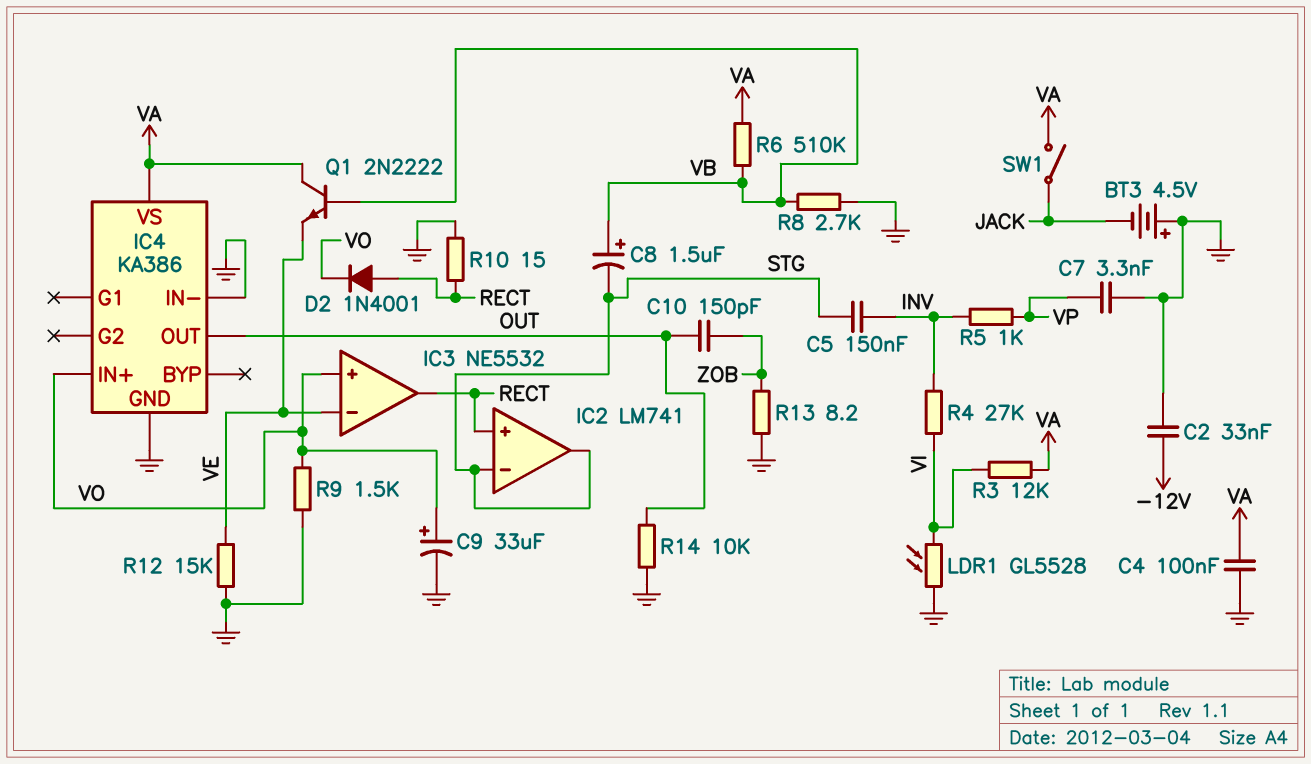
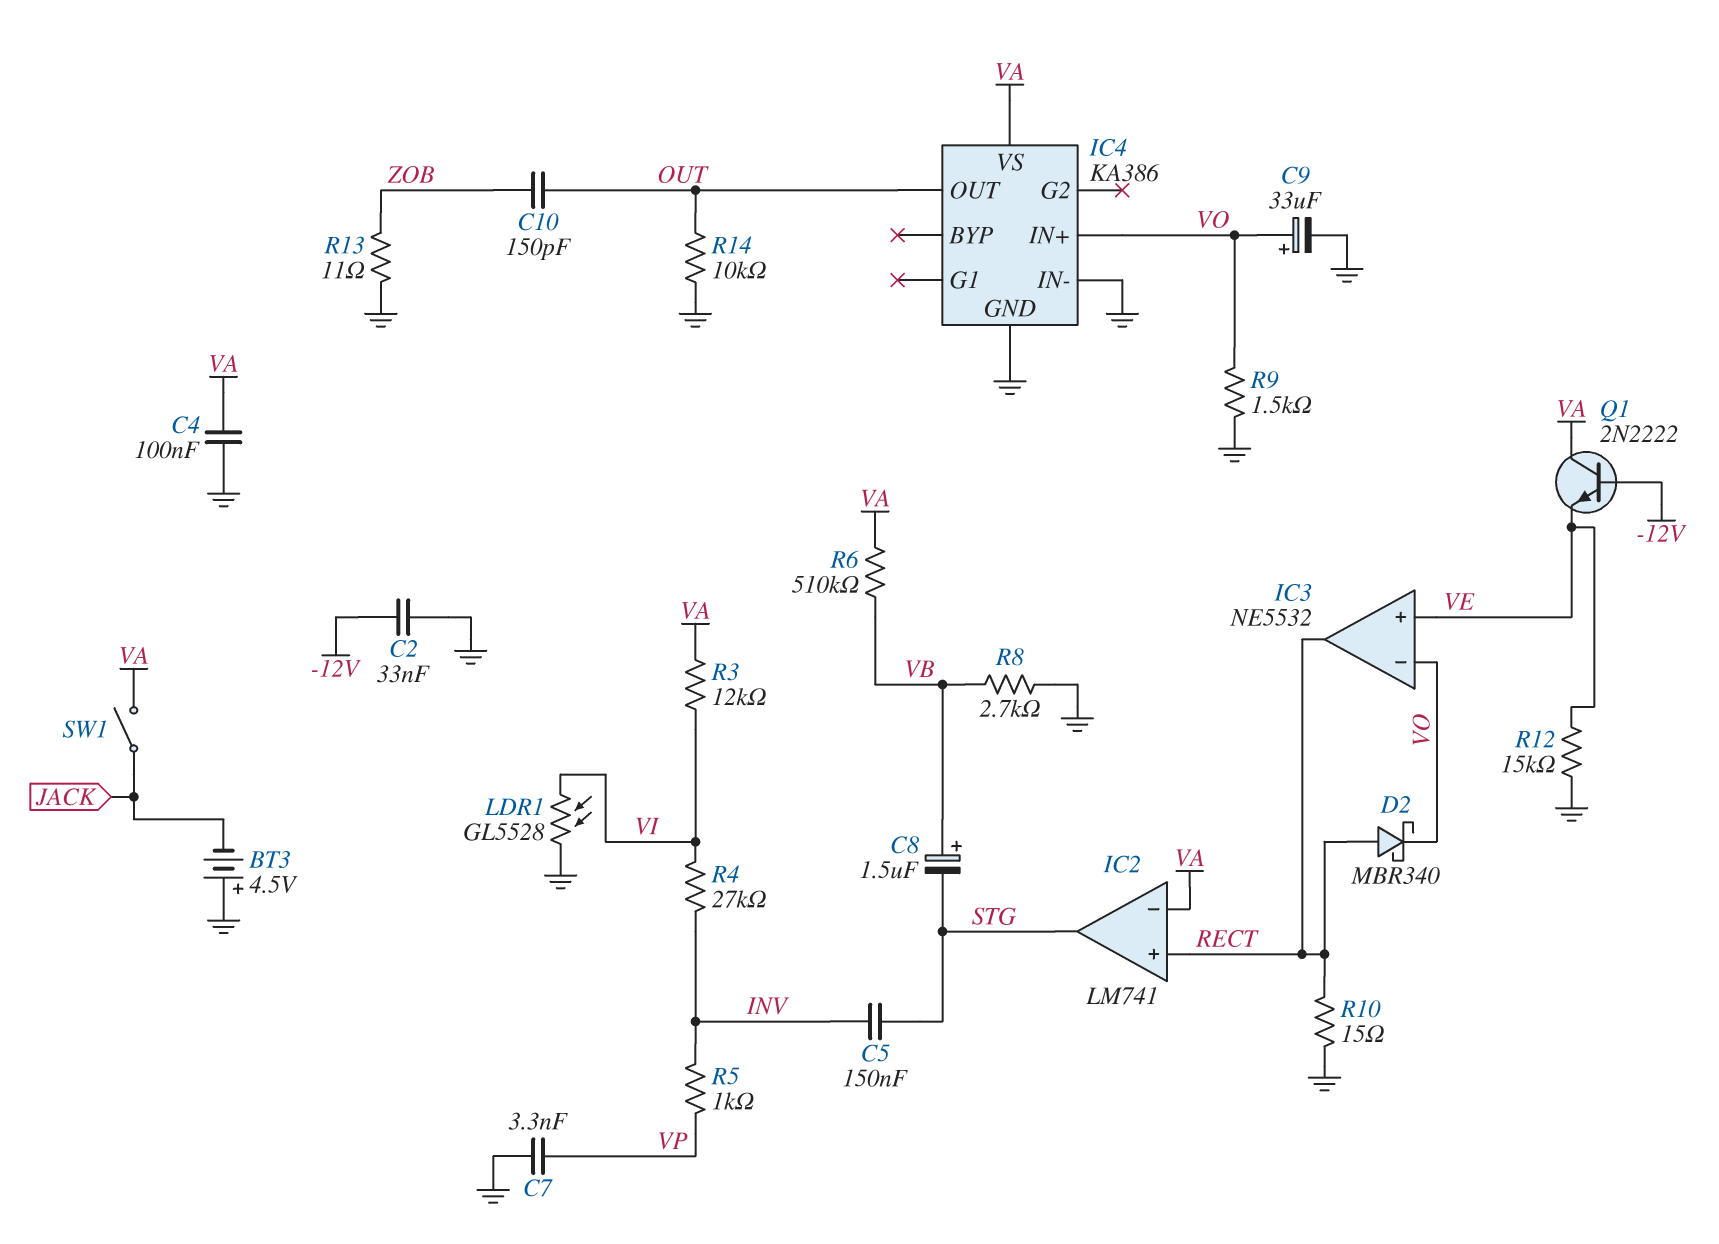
D2: diode 1N4001 (A RECT, K VO) -> schottky MBR340 (A RECT, K VO)
IC2 pin in-: STG -> VA
IC3 pin in+: VO -> VE
IC3 pin in-: VE -> VO
Q1: NPN 2N2222 (B VB, C VA, E VE) -> NPN 2N2222 (B -12V, C VA, E VE)
R13: 8.2 (GND, ZOB) -> 11 (GND, ZOB)

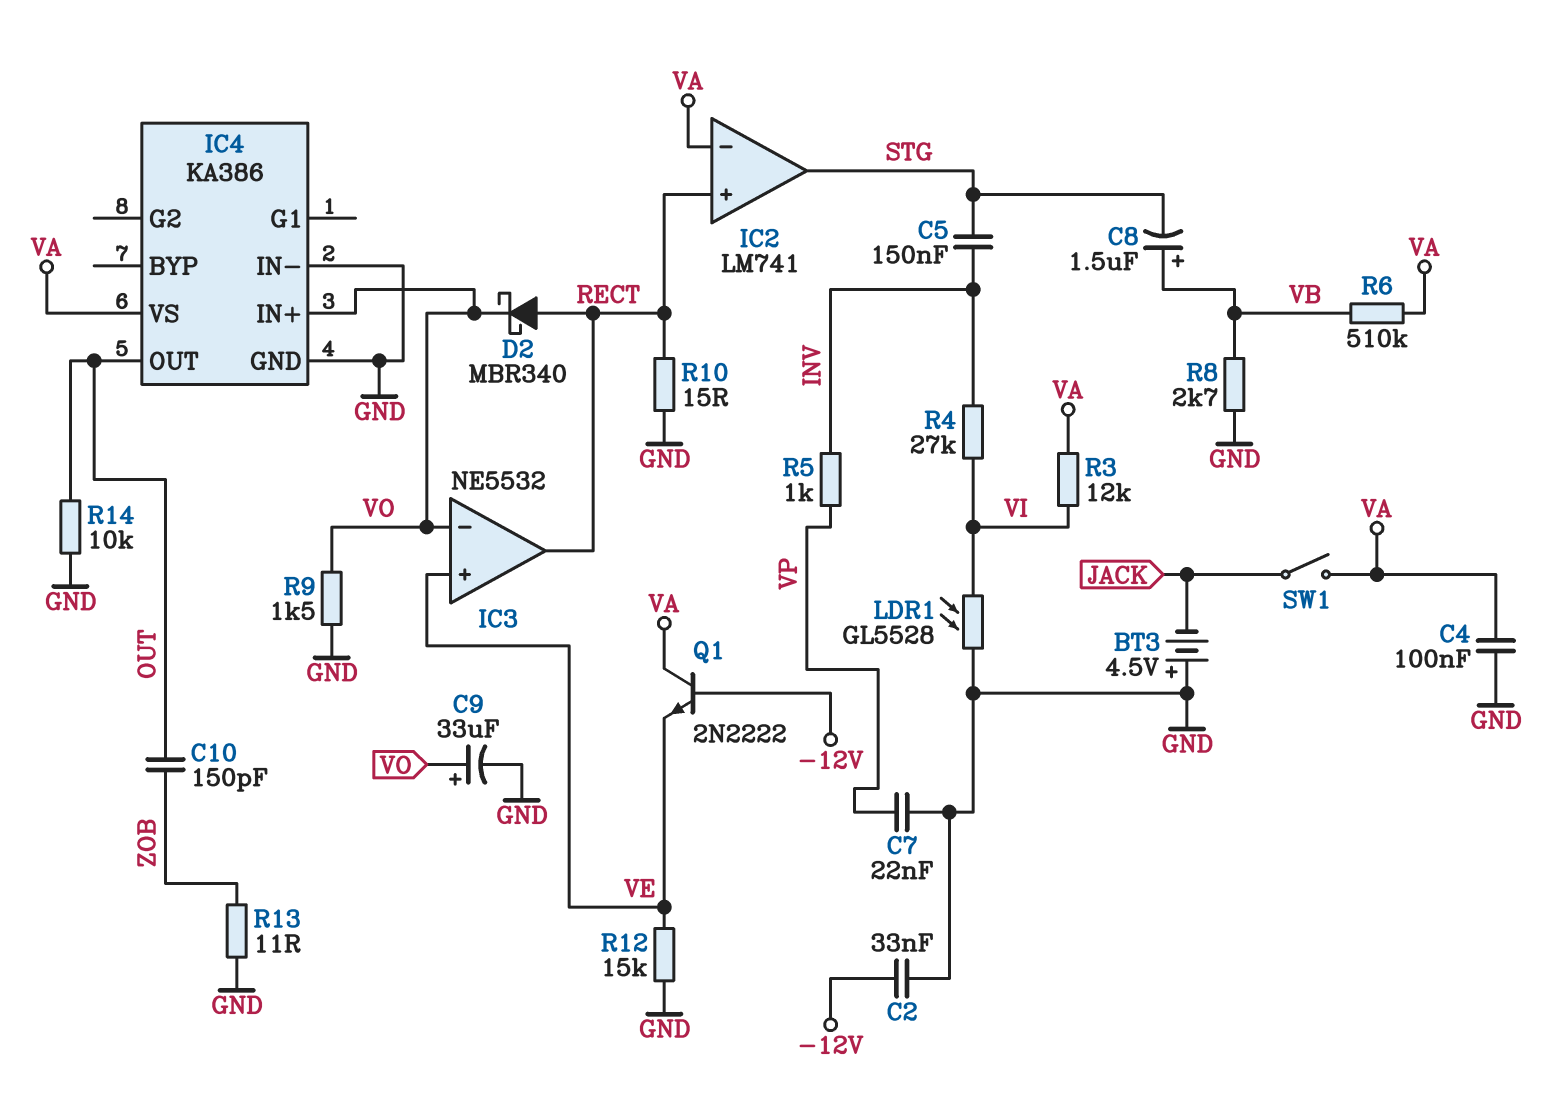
C7: 3.3nF (GND, VP) -> 22nF (GND, VP)

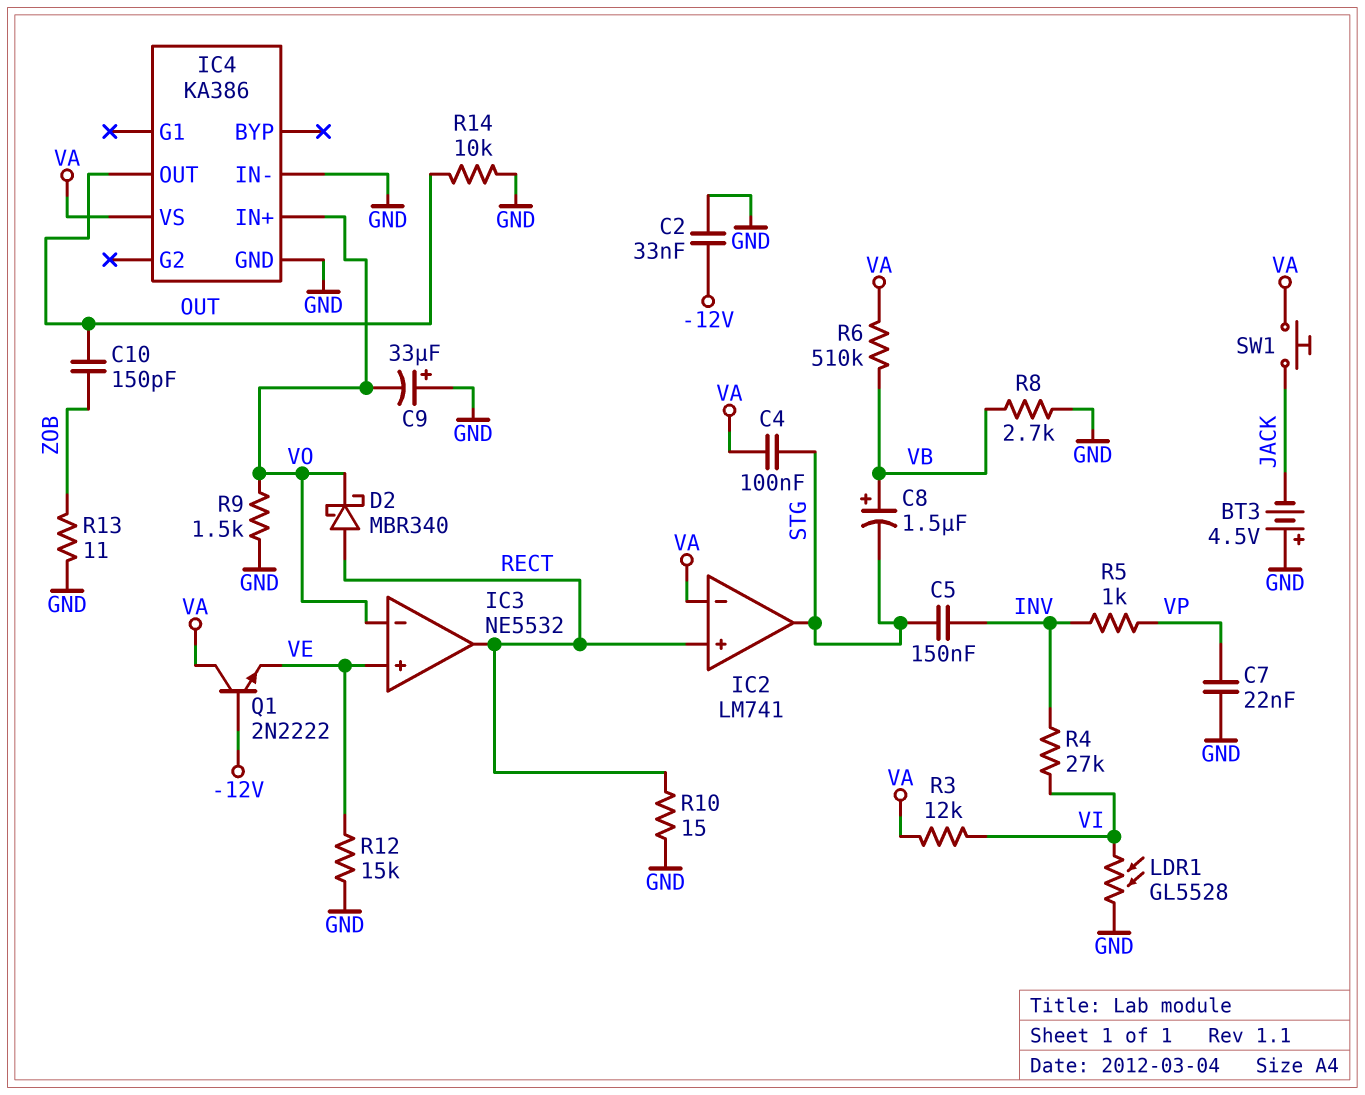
C4: 100nF (GND, VA) -> 100nF (STG, VA)
C9: 33uF (plus VO, minus GND) -> 33uF (plus GND, minus VO)
SW1: switch (JACK, VA) -> button (JACK, VA)

